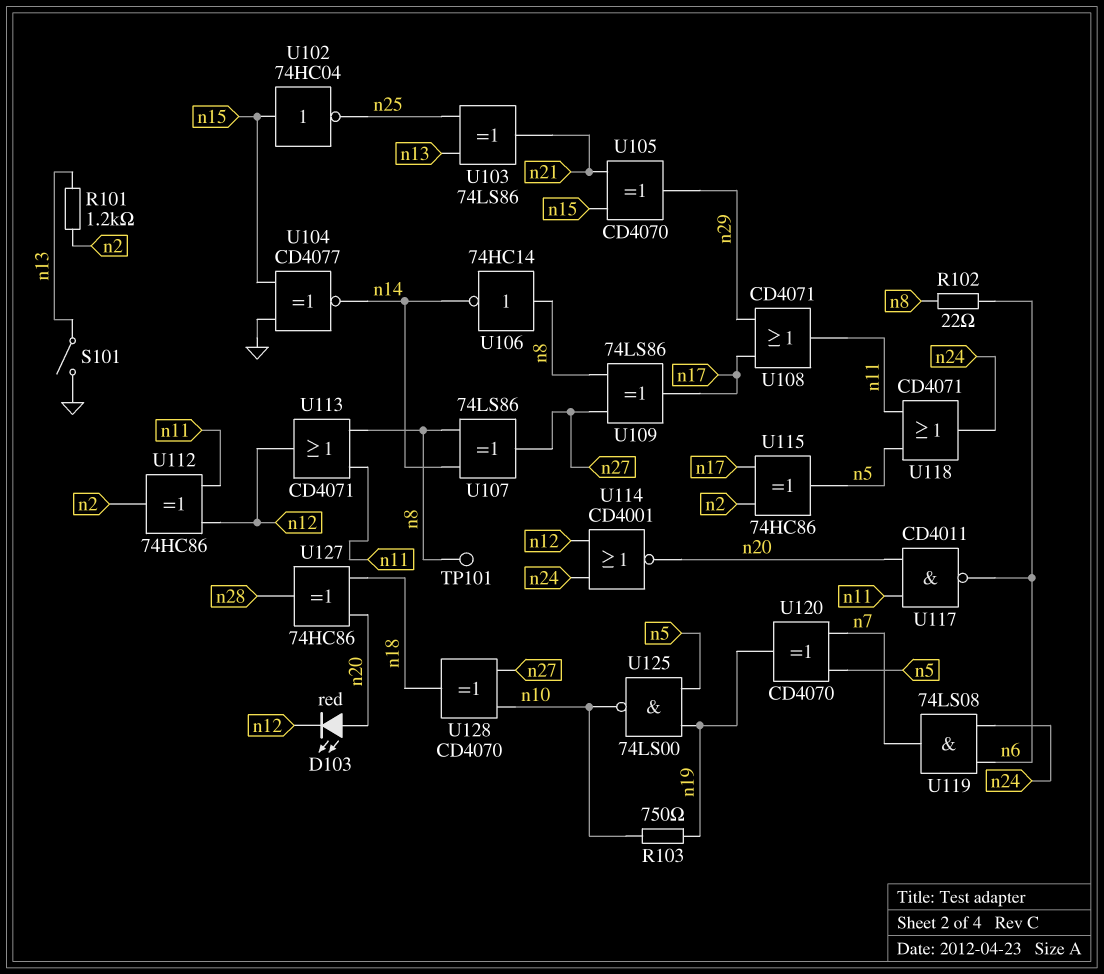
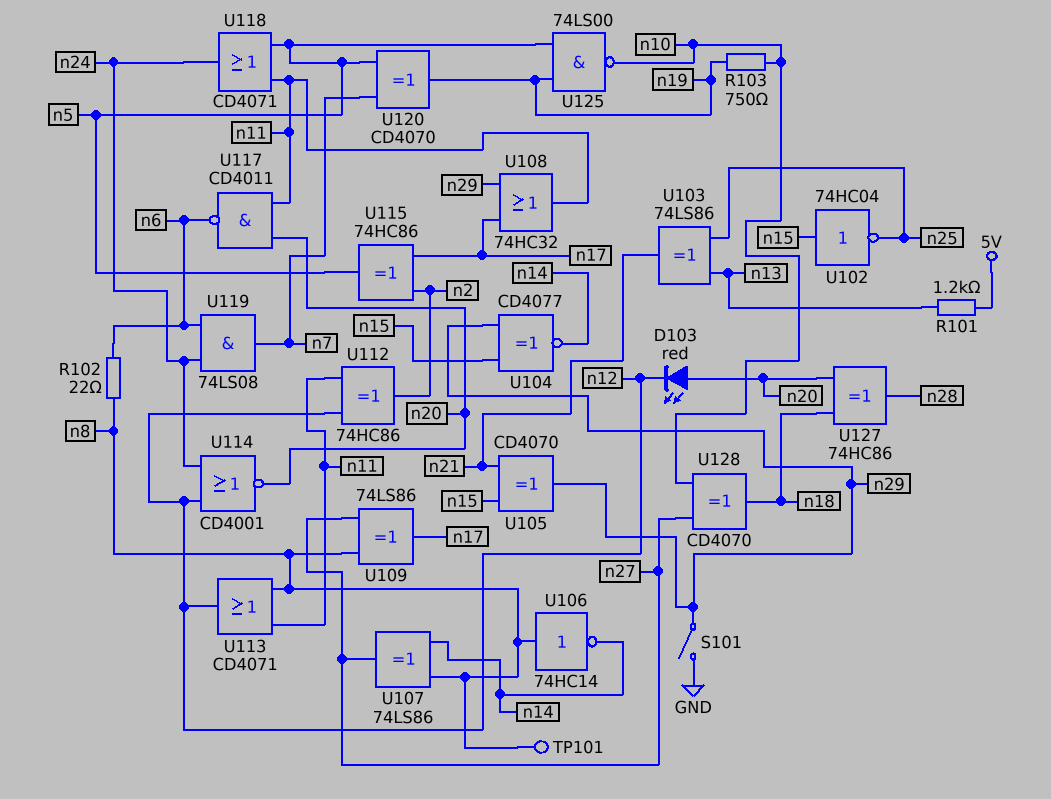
R101: 1.2k (n2, n13) -> 1.2k (5V, n13)
S101: switch (GND, n13) -> switch (GND, n29)
U104: XNOR CD4077 (in GND, in n15, out n14) -> XNOR CD4077 (in n15, in n29, out n14)
U108: OR CD4071 (in n17, in n29, out n11) -> OR 74HC32 (in n17, in n29, out n11)

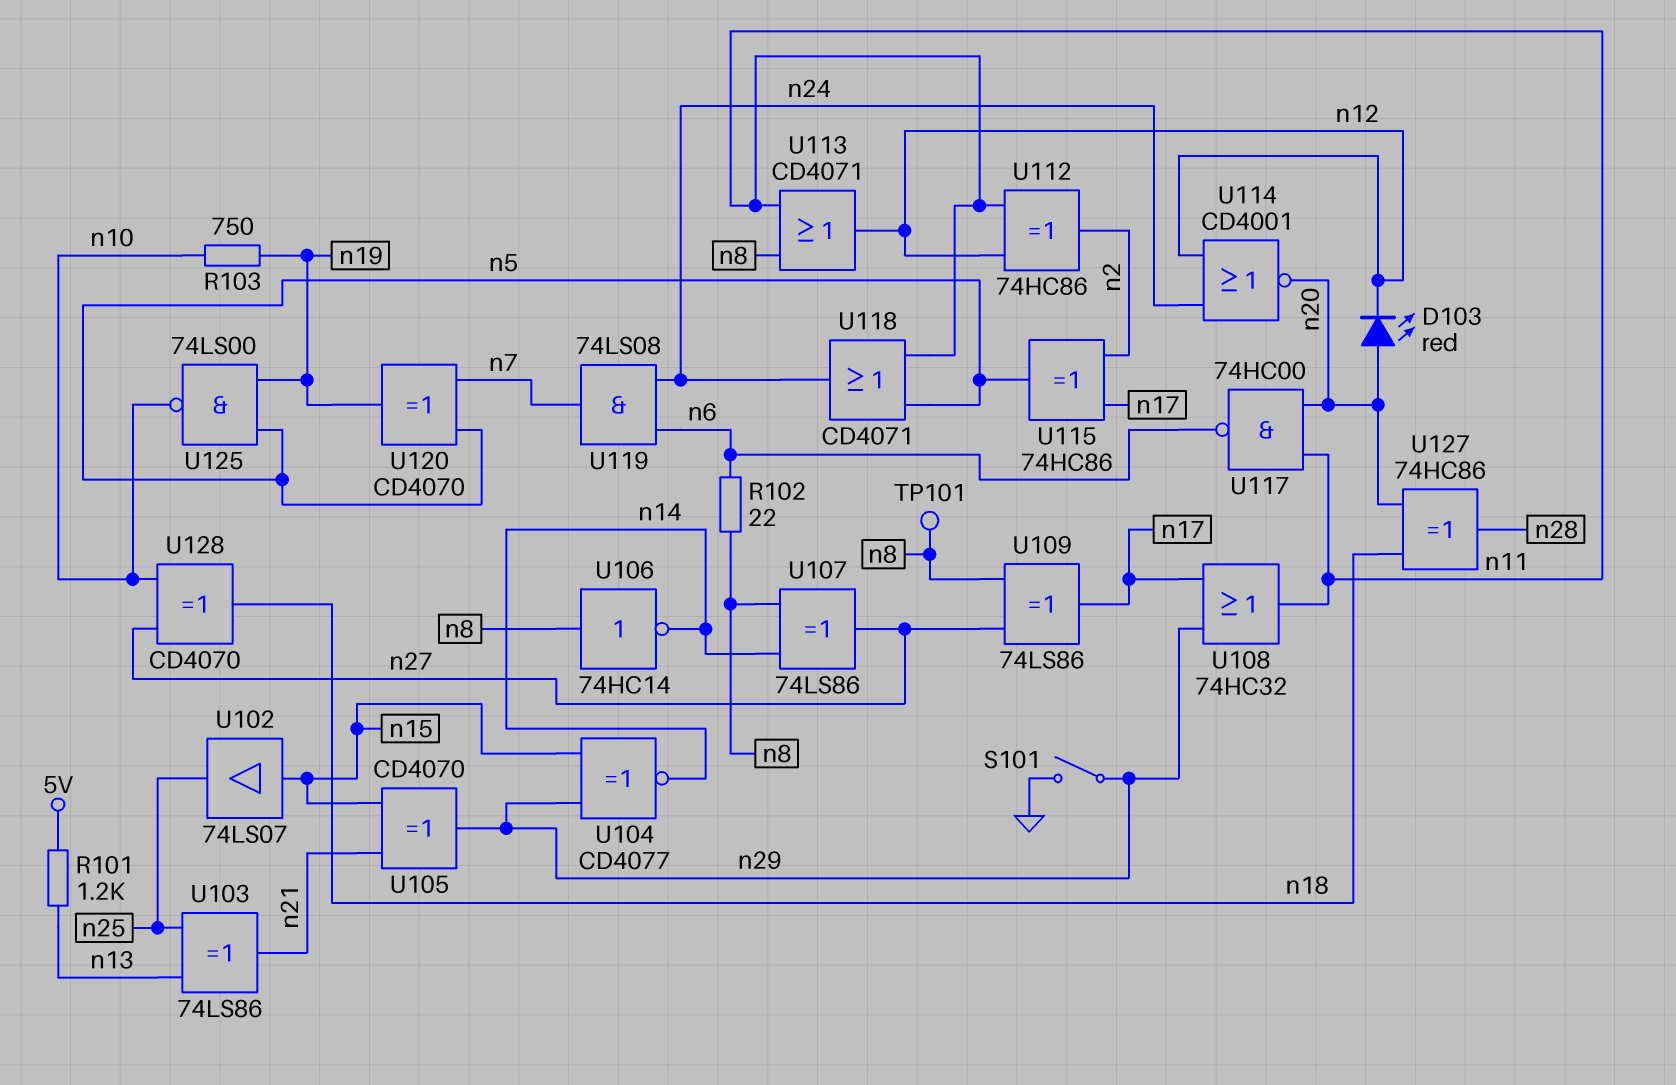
U102: NOT 74HC04 (in n15, out n25) -> buffer 74LS07 (in n15, out n25)
U117: NAND CD4011 (in n11, in n20, out n6) -> NAND 74HC00 (in n11, in n20, out n6)

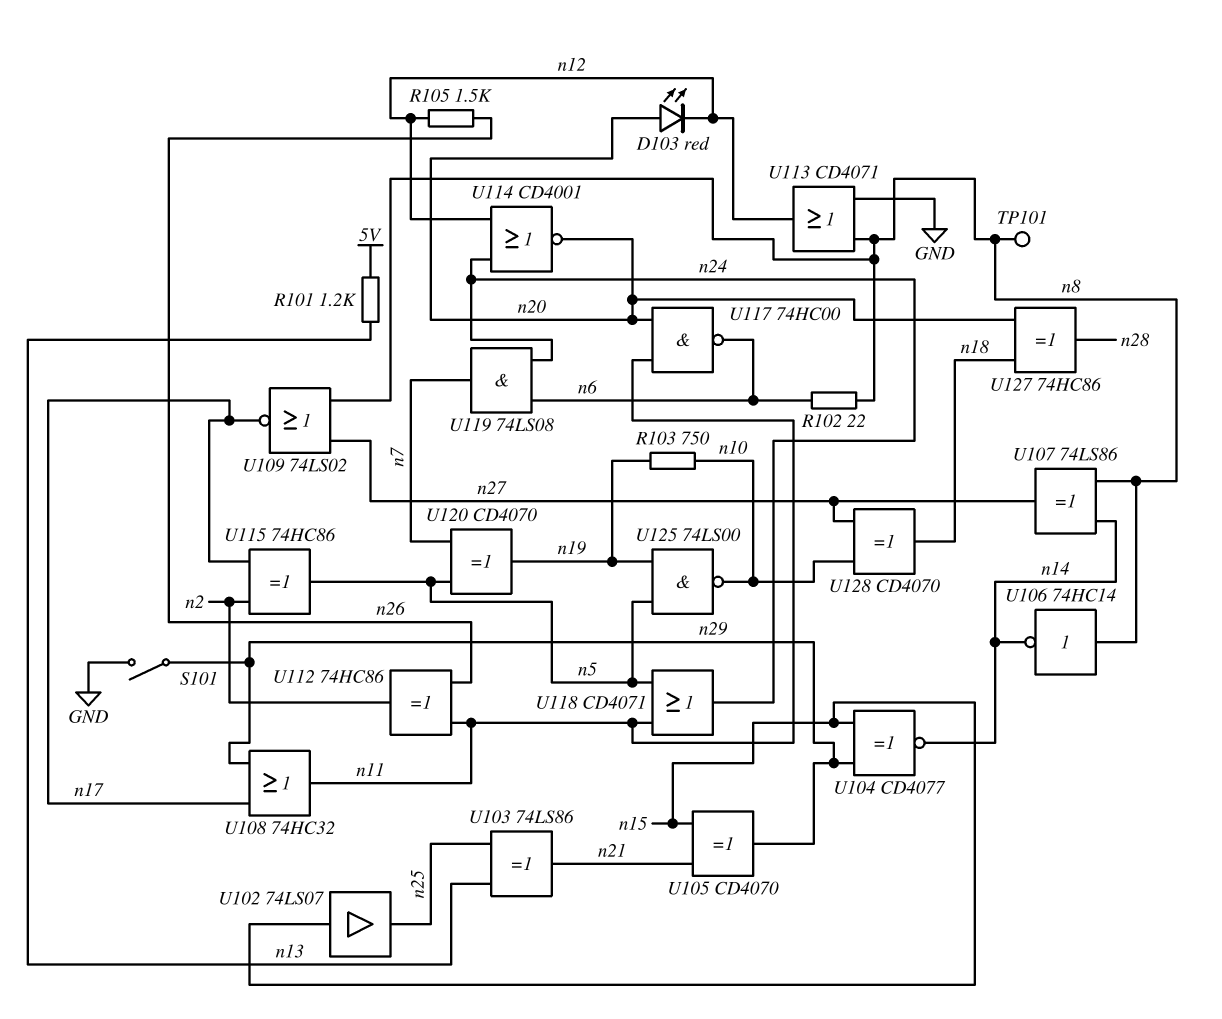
R105: none -> 1.5k (n12, n26)
U109: XOR 74LS86 (in n8, in n27, out n17) -> NOR 74LS02 (in n8, in n27, out n17)
U112: XOR 74HC86 (in n11, in n12, out n2) -> XOR 74HC86 (in n11, in n26, out n2)
U113: OR CD4071 (in n8, in n11, out n12) -> OR CD4071 (in GND, in n8, out n12)

